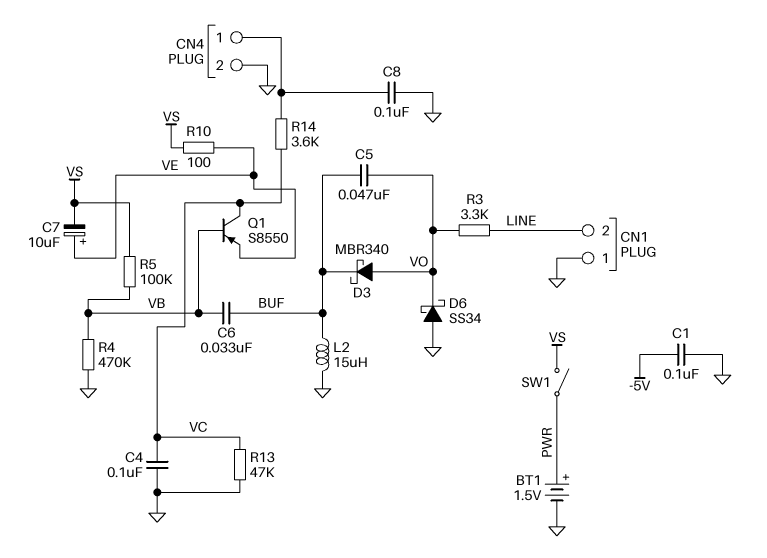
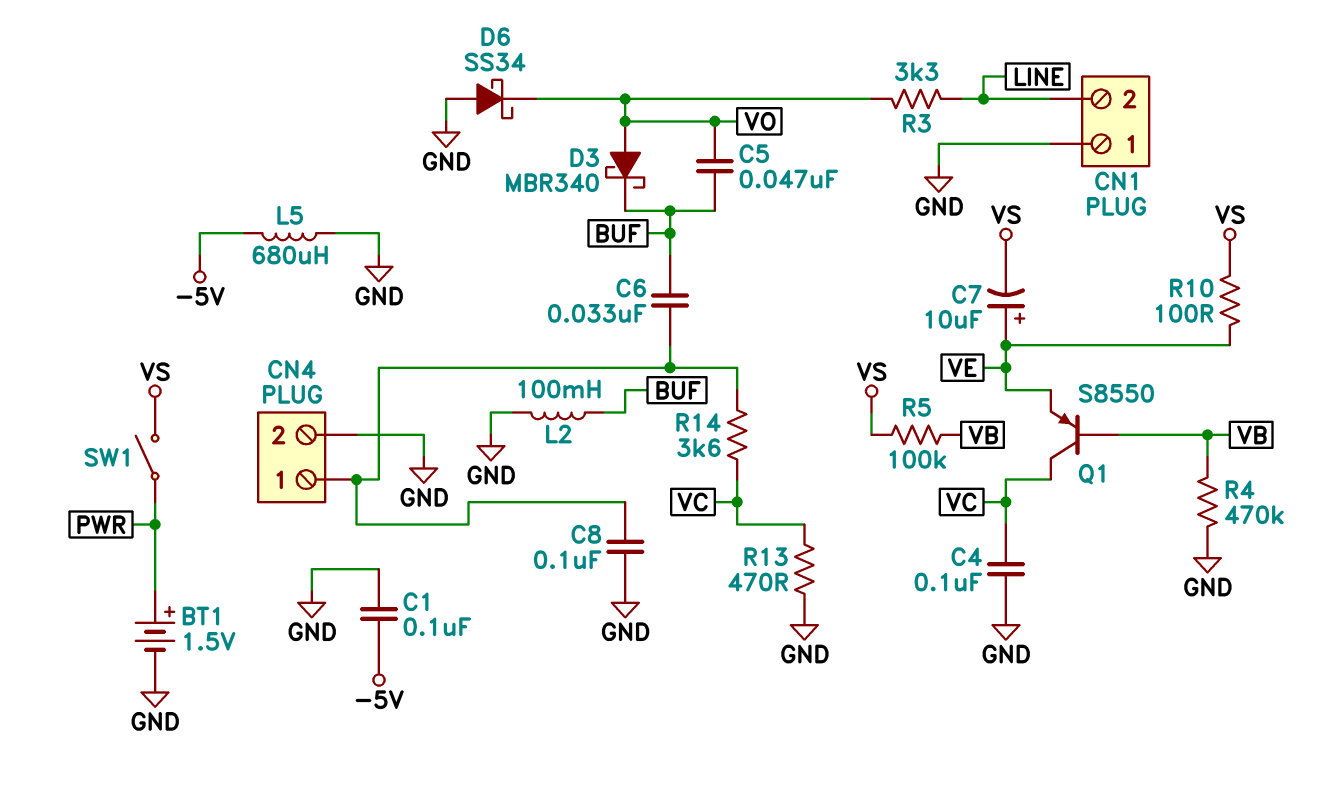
C6: 33nF (BUF, VB) -> 33nF (BUF, CN4/1)
L2: 15uH (BUF, GND) -> 100mH (BUF, GND)
L5: none -> 680uH (-5V, GND)
R13: 47k (GND, VC) -> 470 (GND, VC)

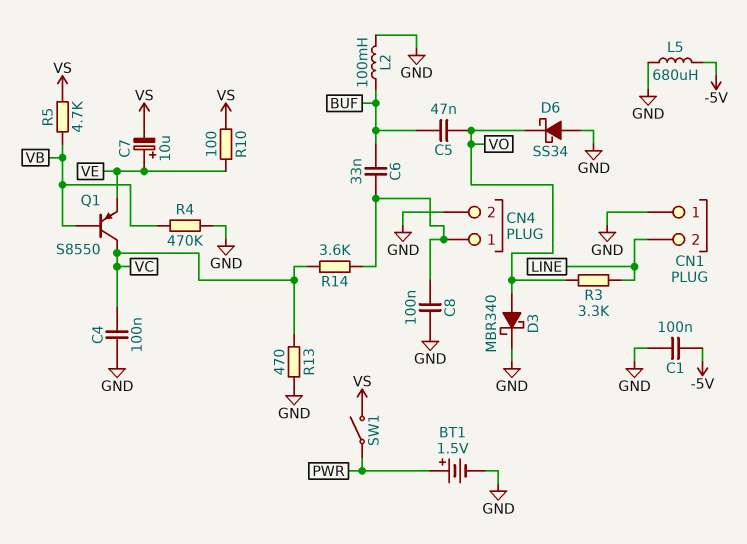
D3: schottky MBR340 (A VO, K BUF) -> schottky MBR340 (A VO, K GND)
R5: 100k (VB, VS) -> 4.7k (VB, VS)

